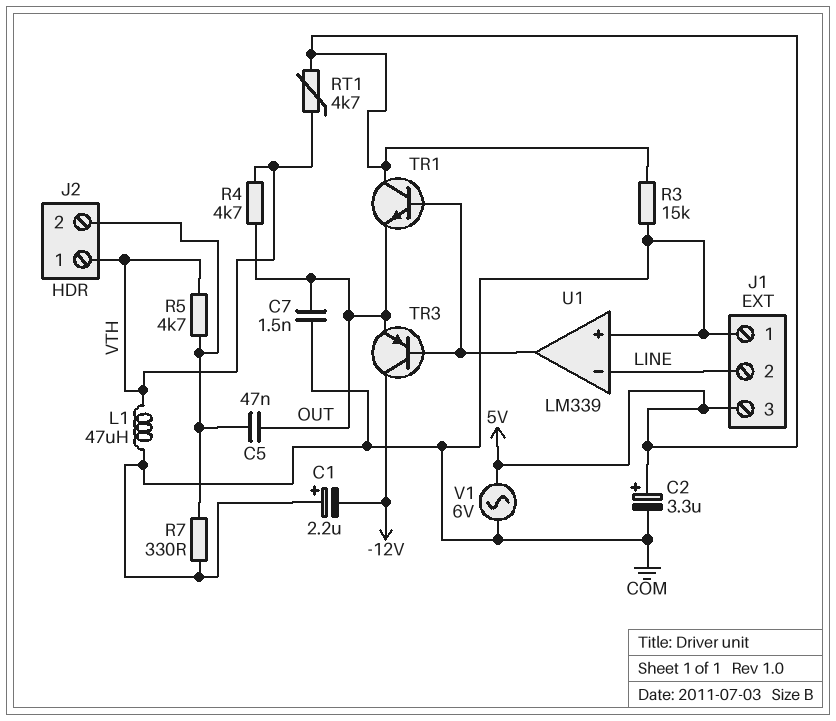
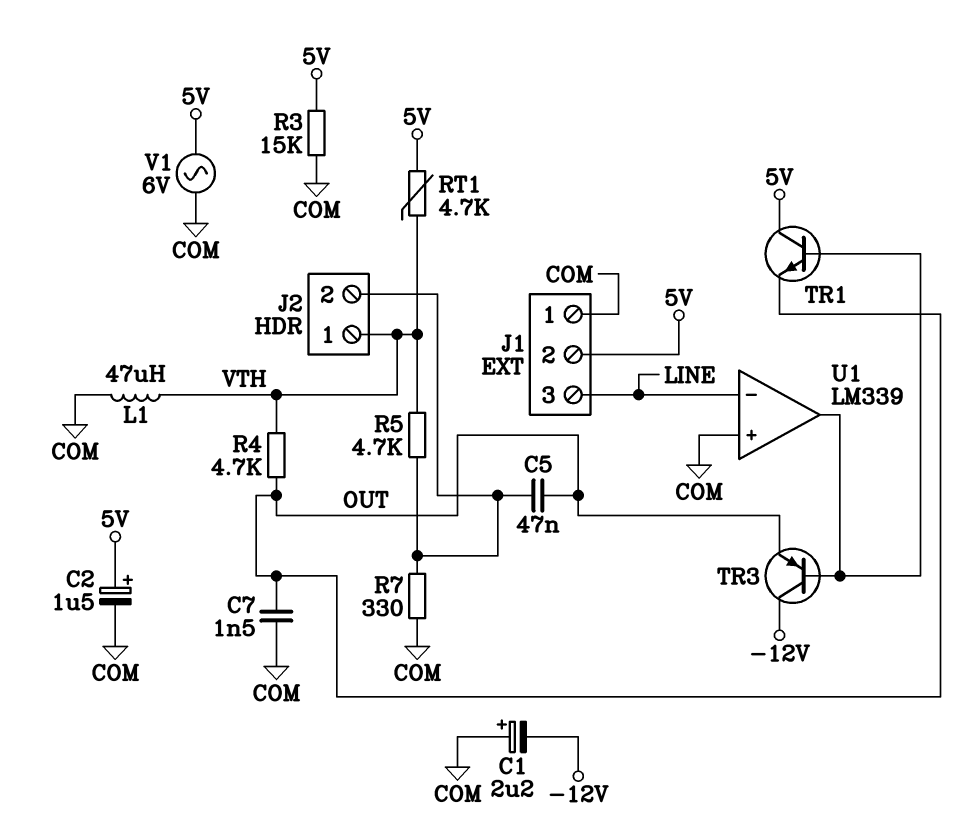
C2: 3.3uF (plus 5V, minus COM) -> 1.5uF (plus 5V, minus COM)
J1 pin 2: LINE -> 5V
J1 pin 3: 5V -> LINE

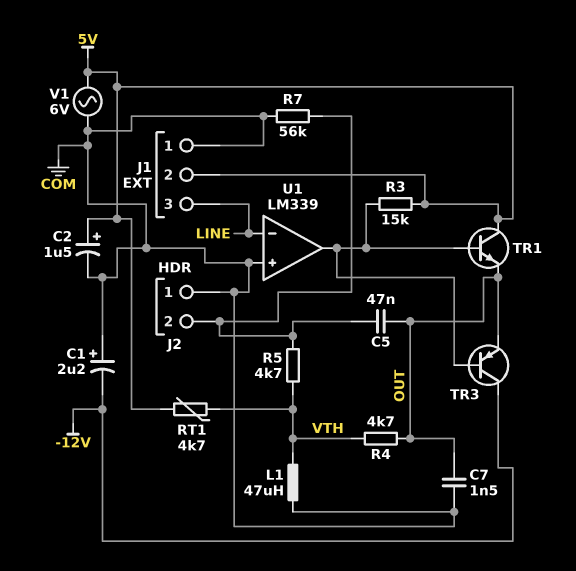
J2 pin 1: VTH -> COM
R3: 15k (5V, COM) -> 15k (5V, U1/out)
R7: 330 (COM, J2/2) -> 56k (COM, J2/2)

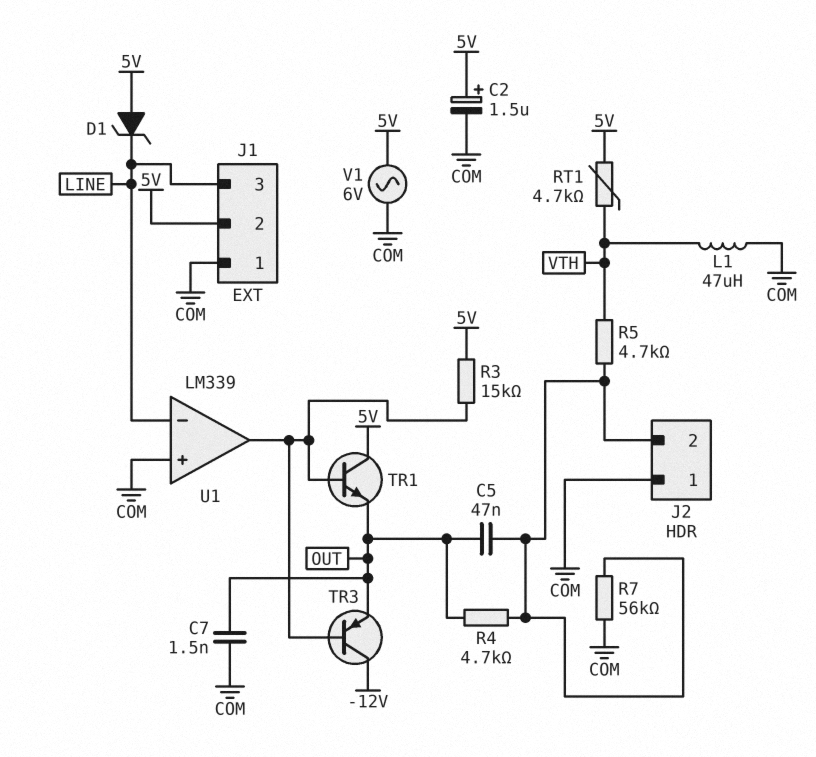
C1: 2.2uF (plus COM, minus -12V) -> none
D1: none -> zener (A 5V, K LINE)
R4: 4.7k (OUT, VTH) -> 4.7k (J2/2, OUT)

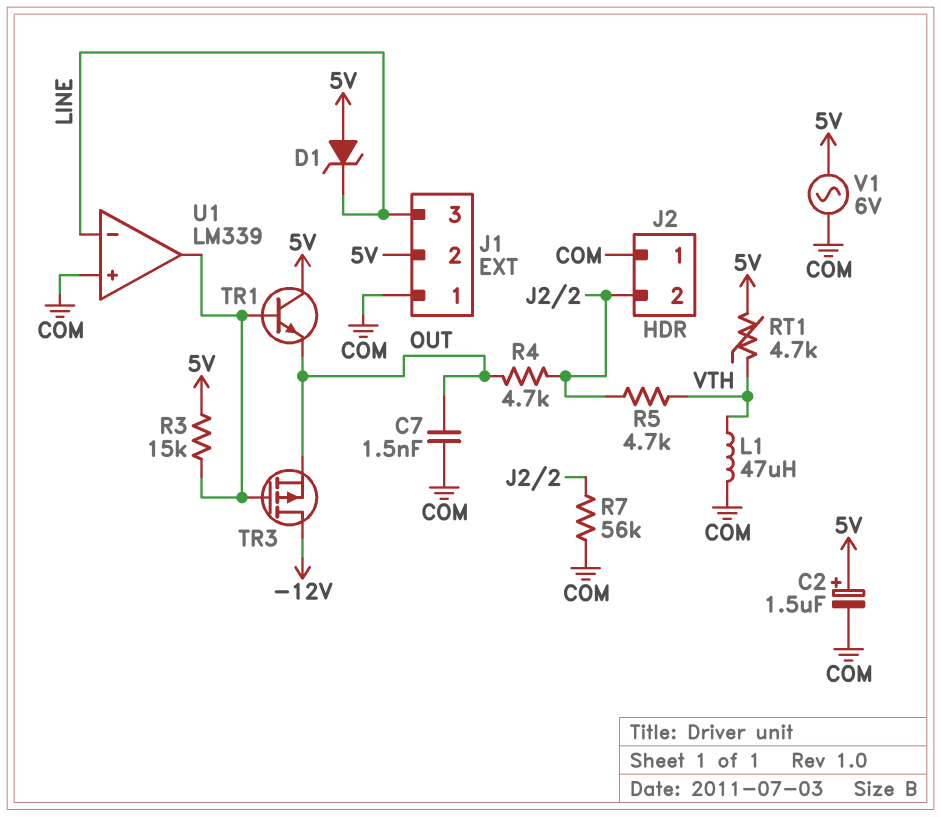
C5: 47nF (J2/2, OUT) -> none
TR3: PNP (B U1/out, C -12V, E OUT) -> PMOS (G U1/out, D -12V, S OUT)

